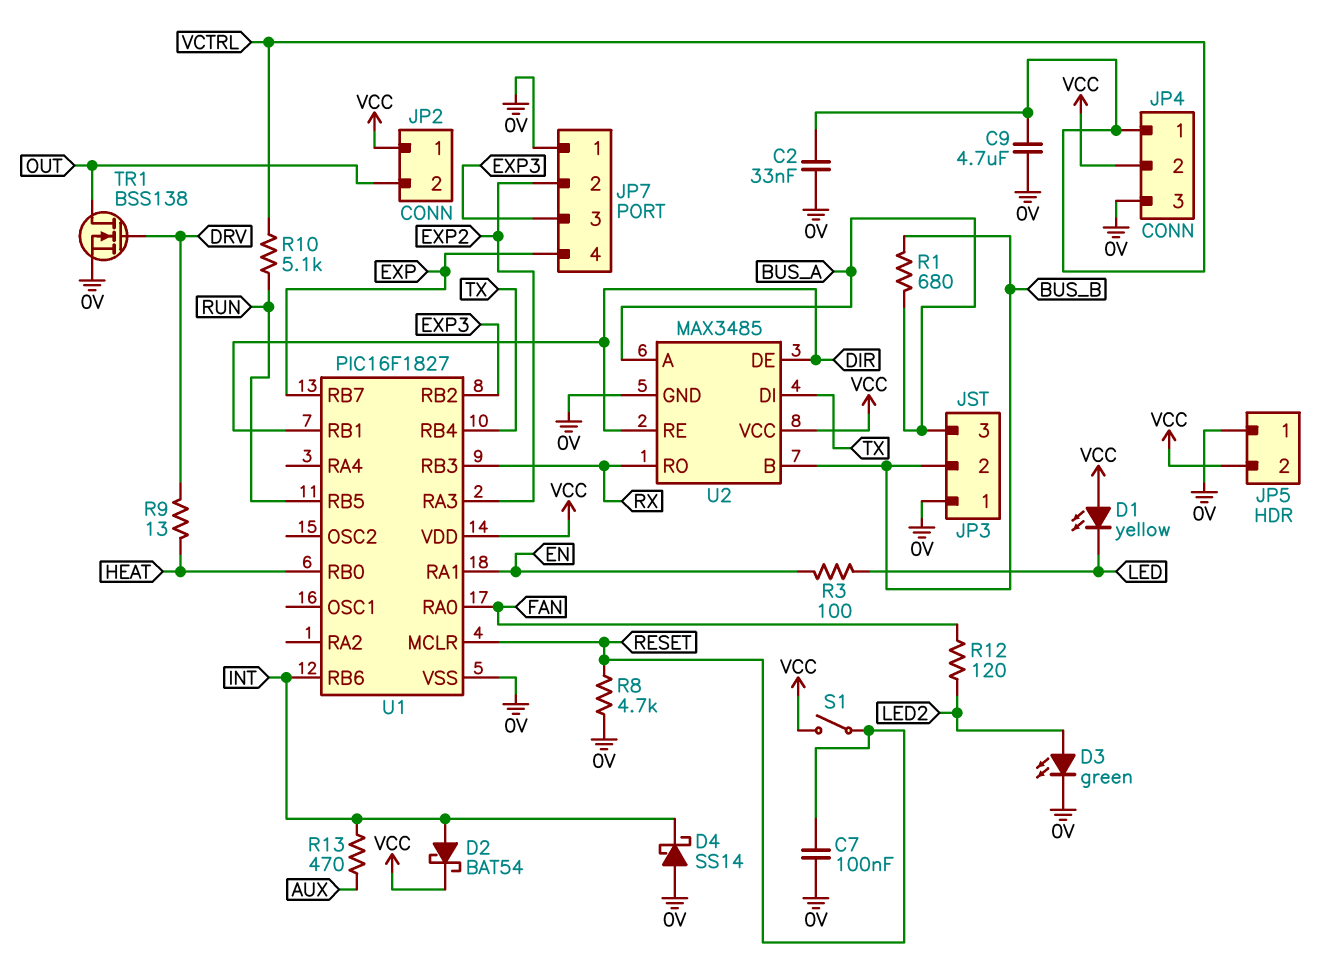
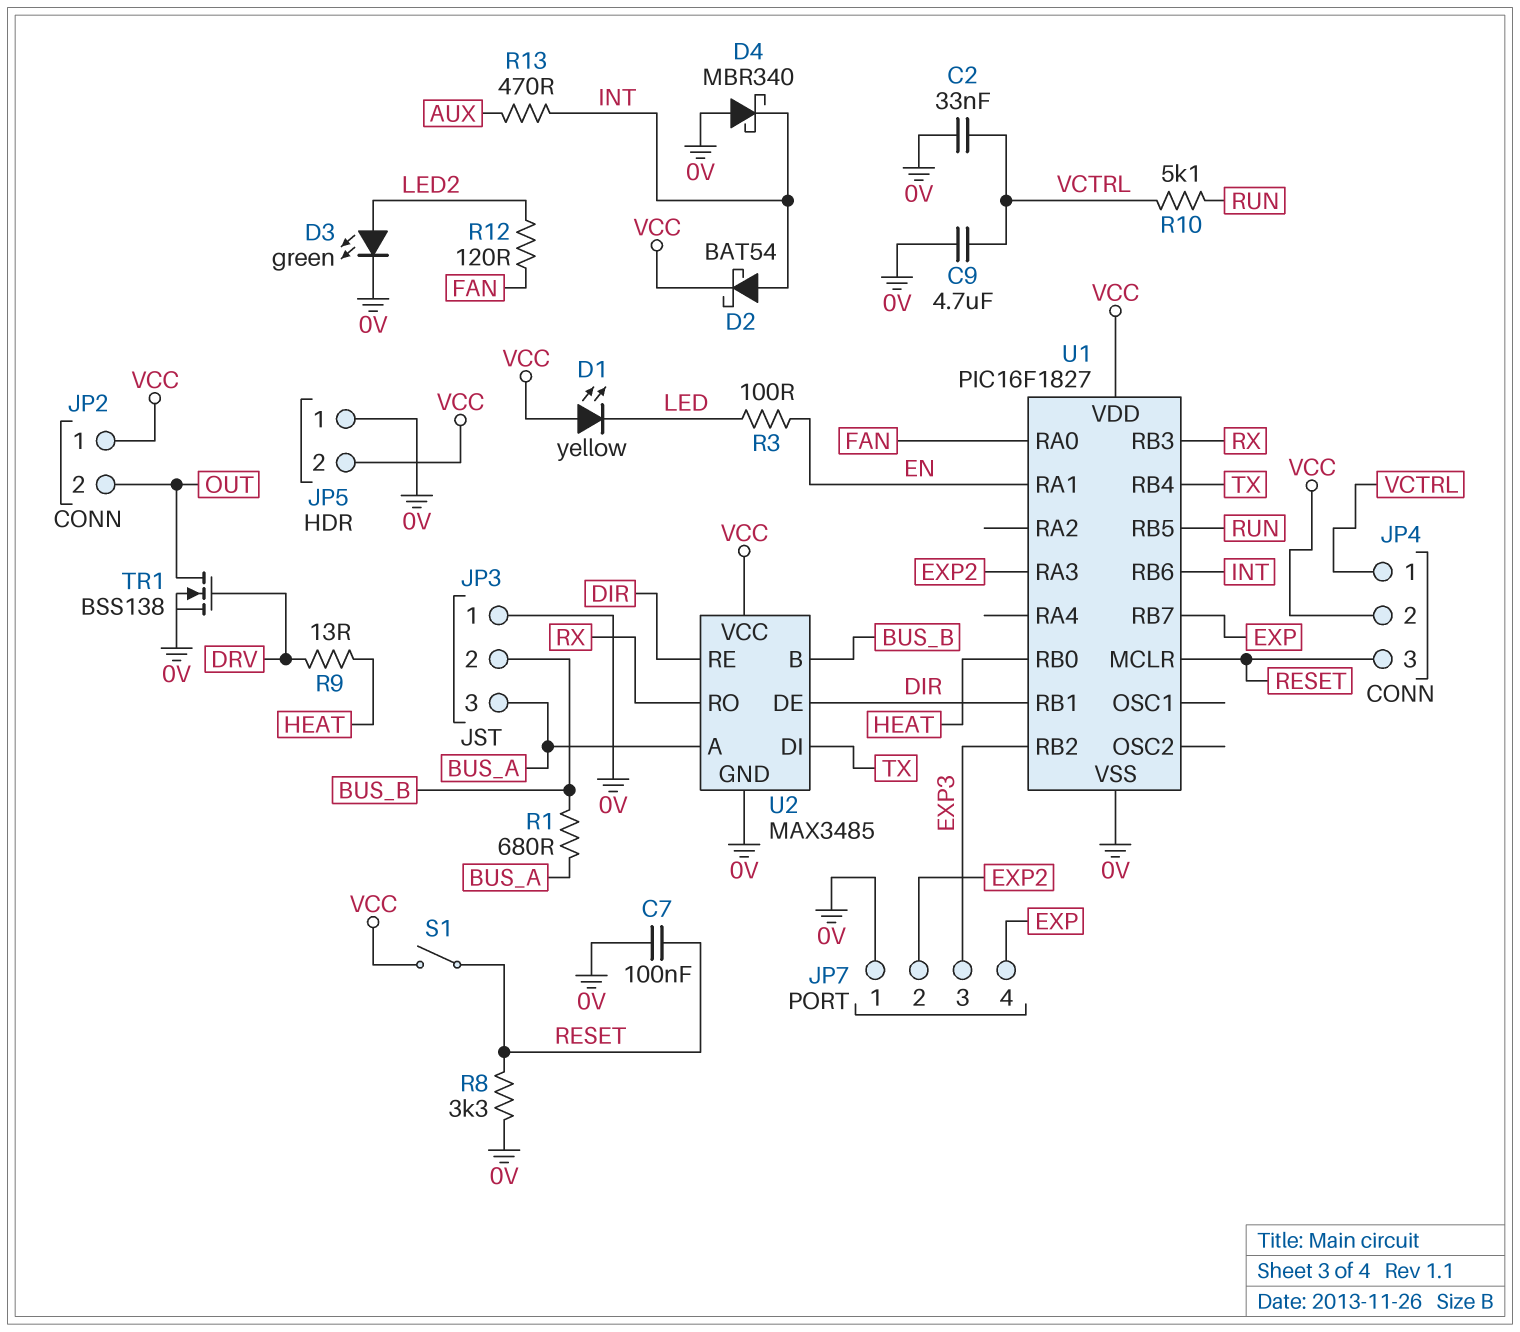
D4: schottky SS14 (A 0V, K INT) -> schottky MBR340 (A 0V, K INT)
JP4 pin 3: 0V -> RESET
R8: 4.7k (0V, RESET) -> 3.3k (0V, RESET)

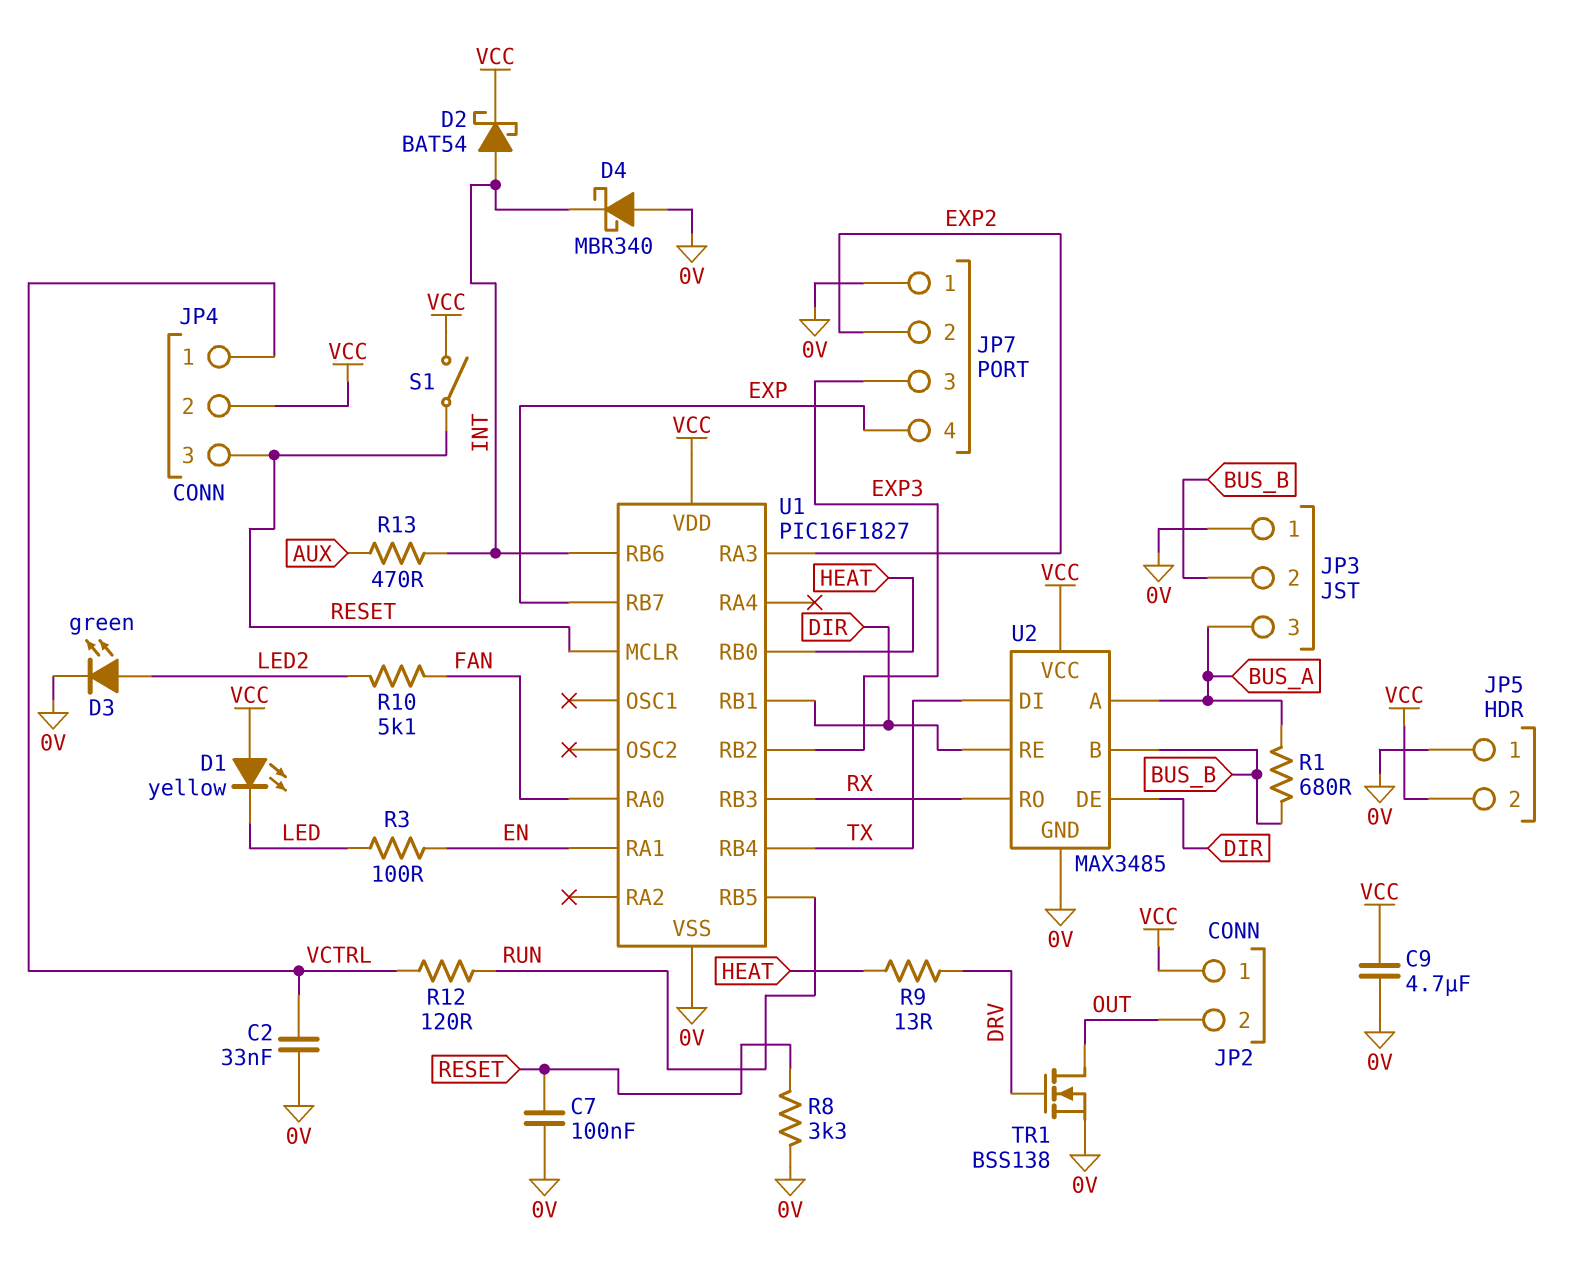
C9: 4.7uF (0V, VCTRL) -> 4.7uF (0V, VCC)
R10: 5.1k (RUN, VCTRL) -> 5.1k (FAN, LED2)
R12: 120 (FAN, LED2) -> 120 (RUN, VCTRL)

